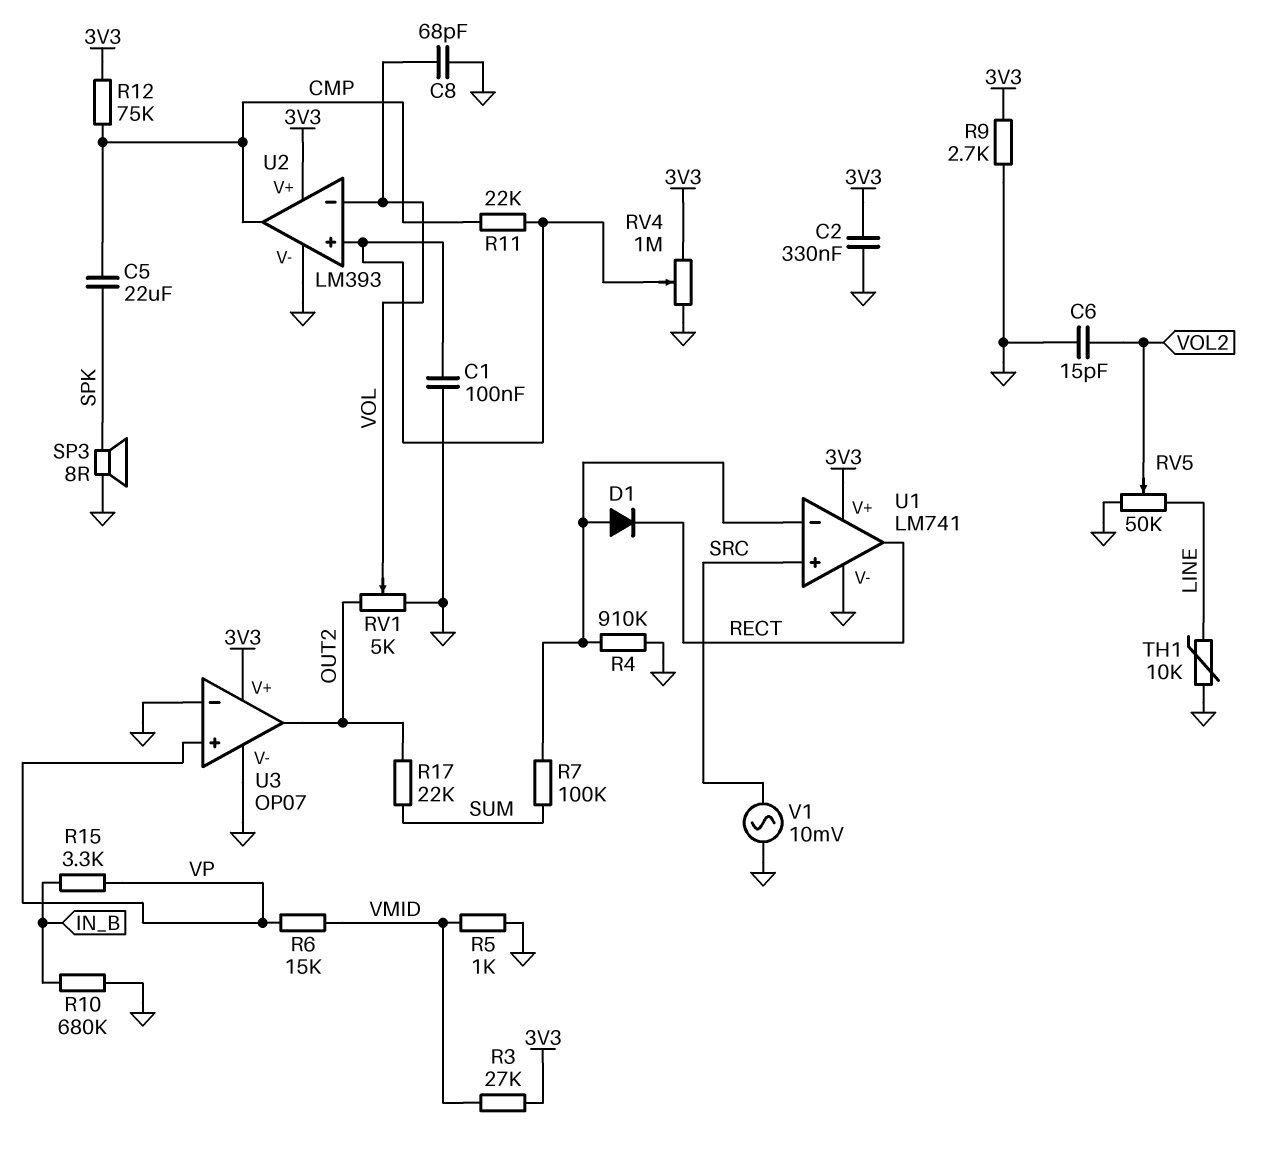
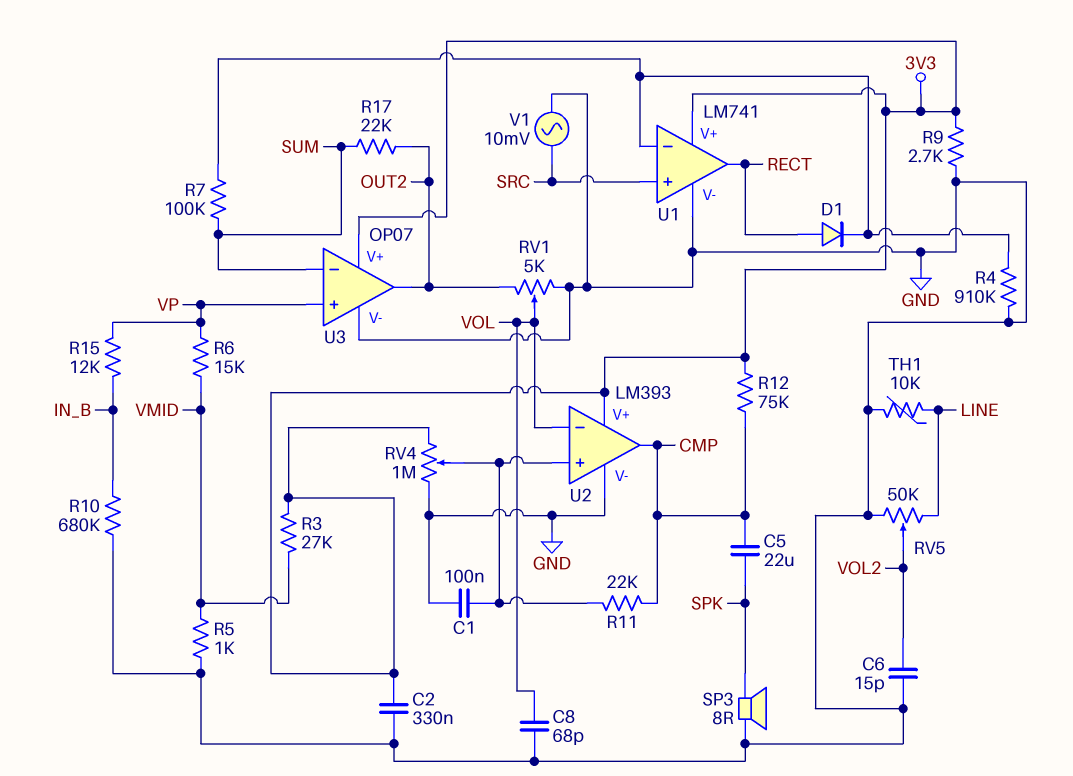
D1: diode (A U1/in-, K RECT) -> diode (A RECT, K U1/in-)
R15: 3.3k (IN_B, VP) -> 12k (IN_B, VP)
U3 pin in-: GND -> SUM

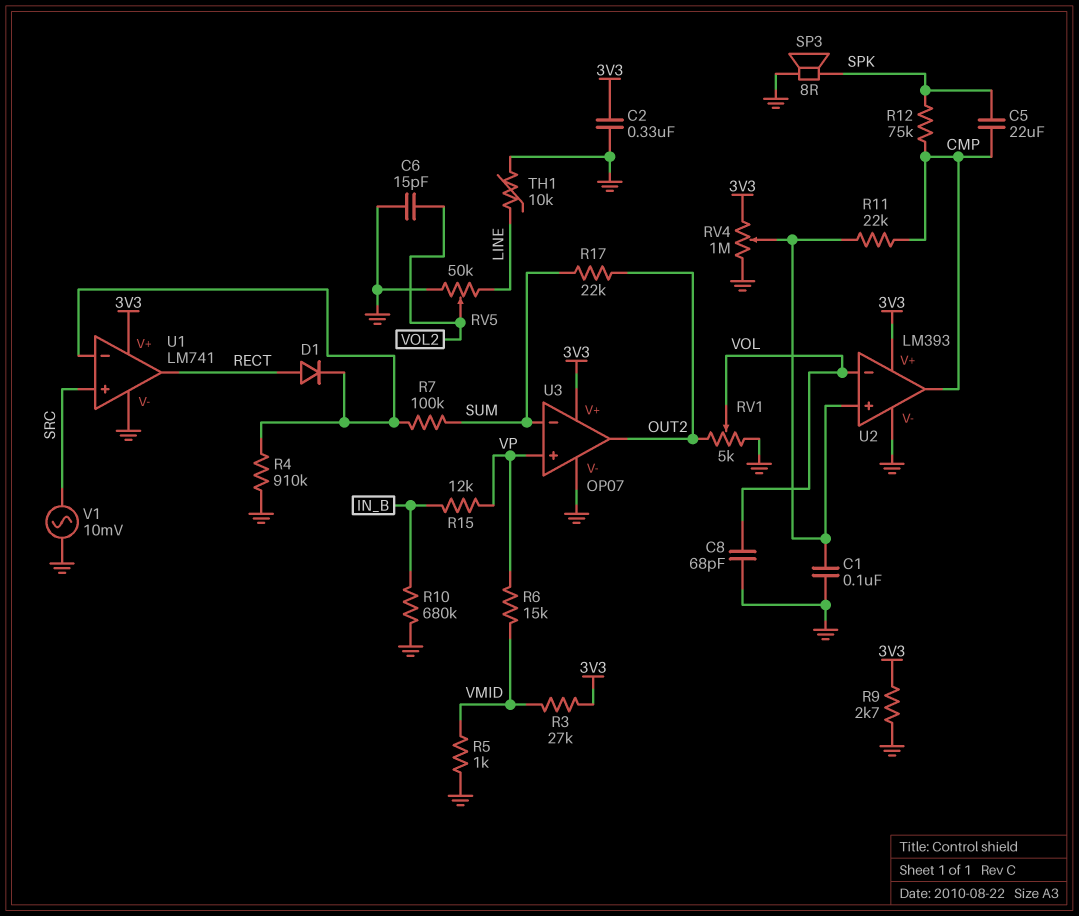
R12: 75k (3V3, CMP) -> 75k (CMP, SPK)

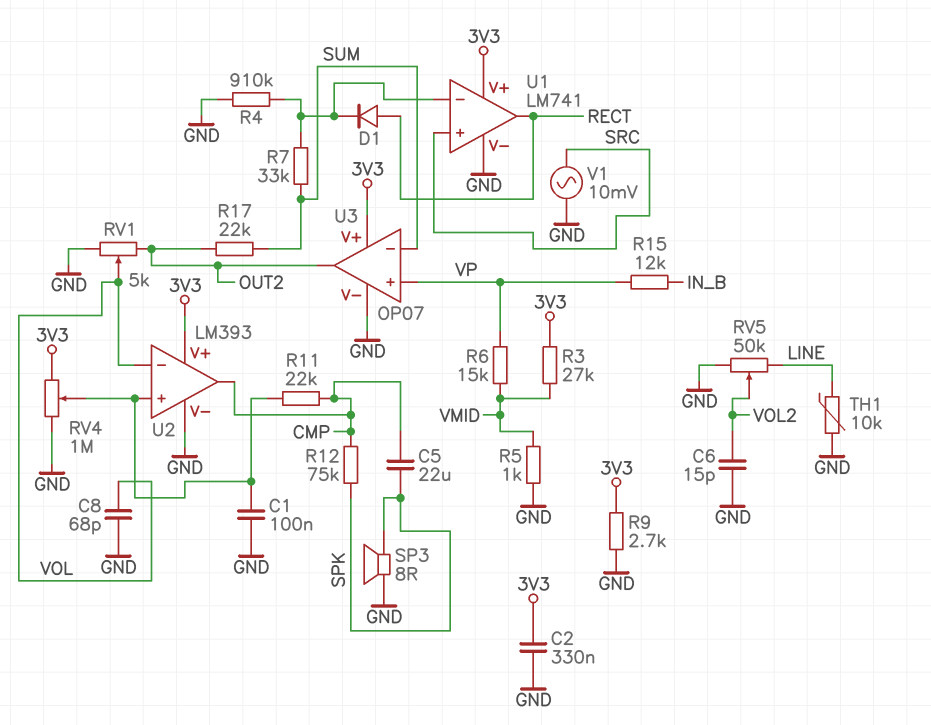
R7: 100k (SUM, U1/in-) -> 33k (SUM, U1/in-)
R10: 680k (GND, IN_B) -> none

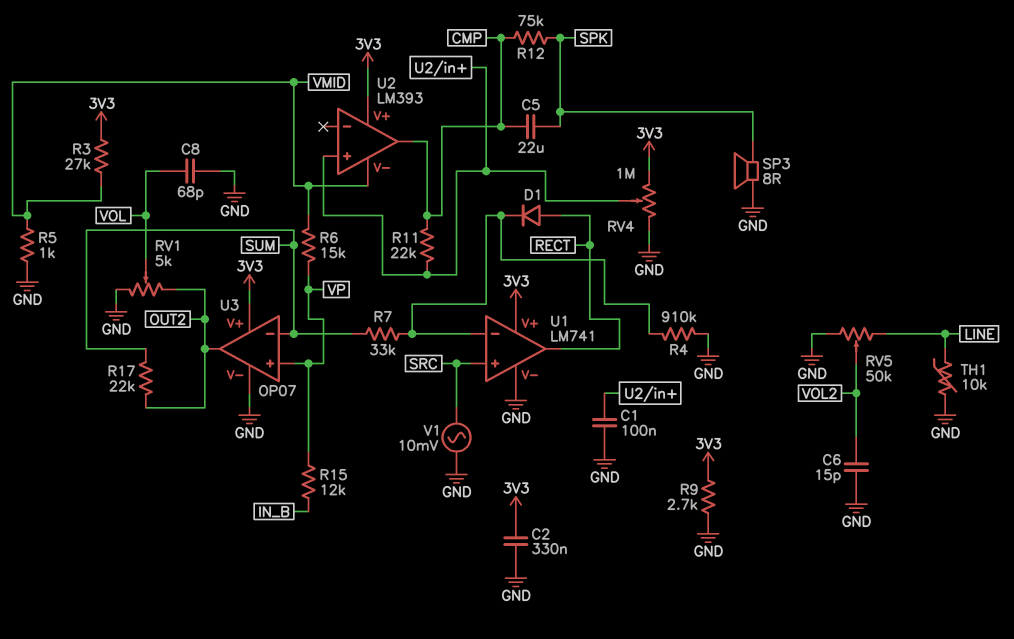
U2 pin V-: GND -> VMID
U2 pin in-: VOL -> none

